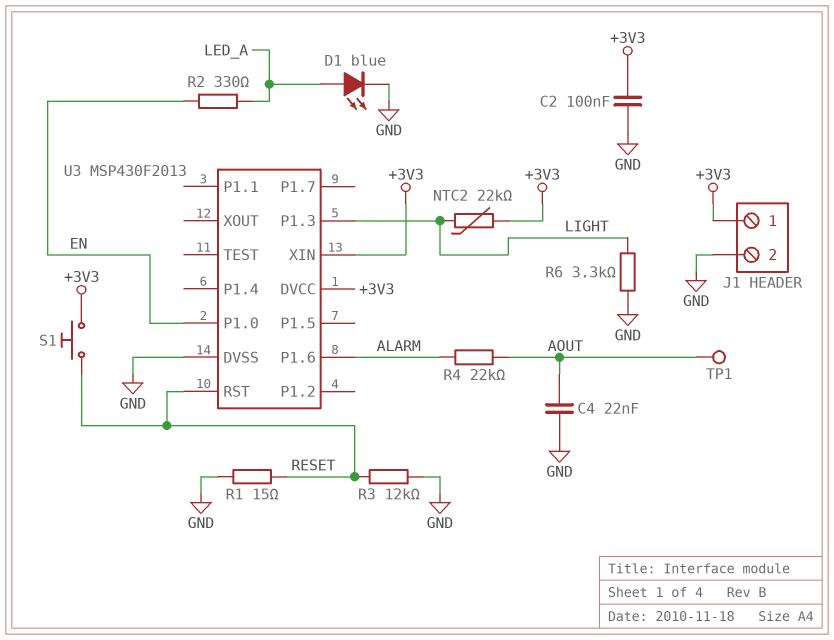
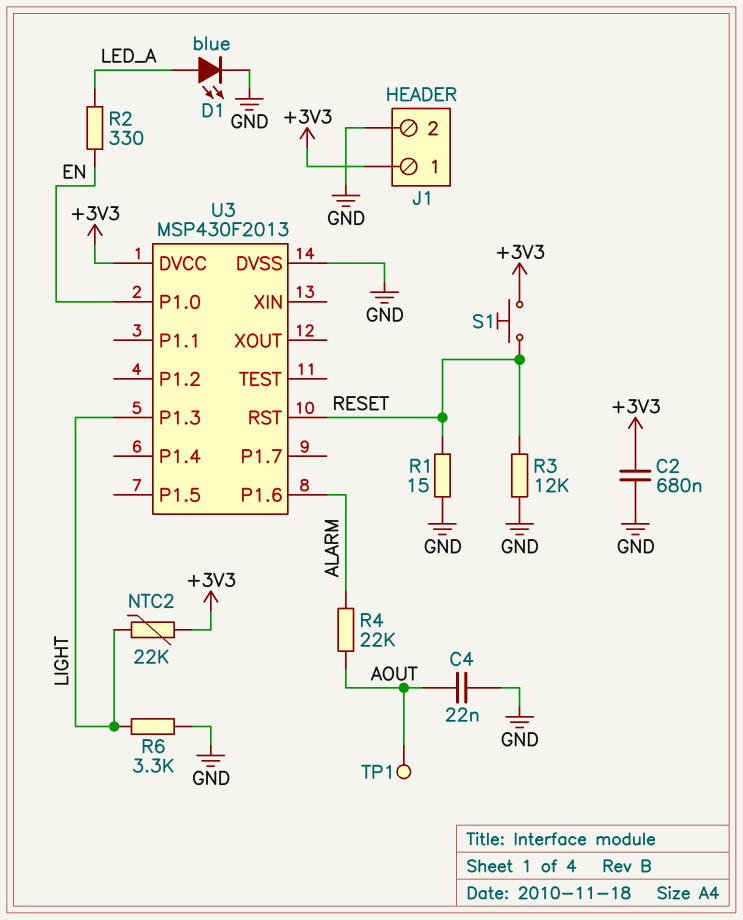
C2: 100nF (+3V3, GND) -> 680nF (+3V3, GND)
U3 pin XIN: +3V3 -> none

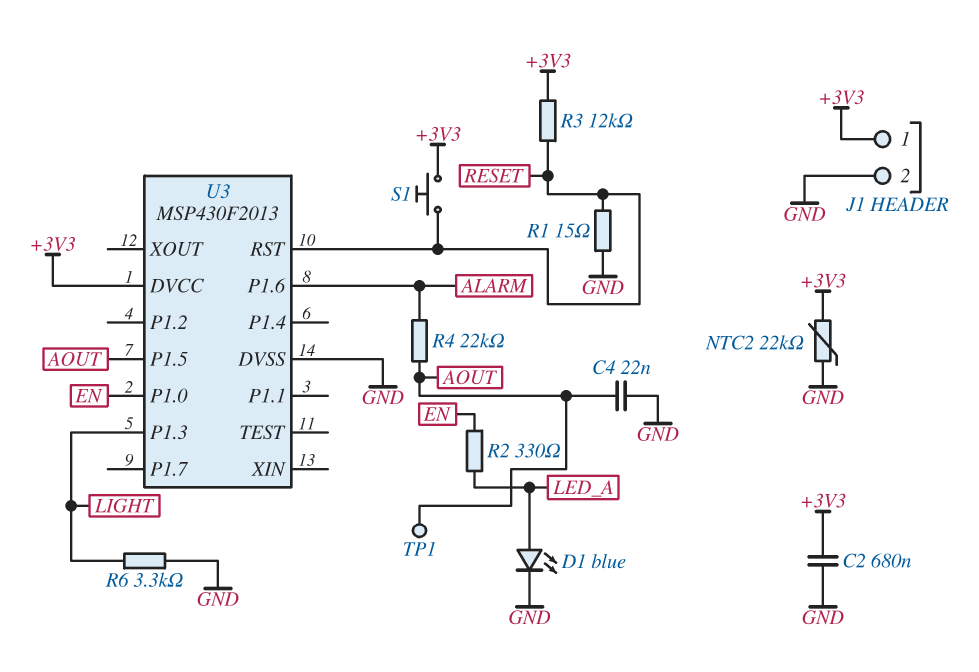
NTC2: 22k (+3V3, LIGHT) -> 22k (+3V3, GND)
R3: 12k (GND, RESET) -> 12k (+3V3, RESET)
U3 pin P1.5: none -> AOUT

